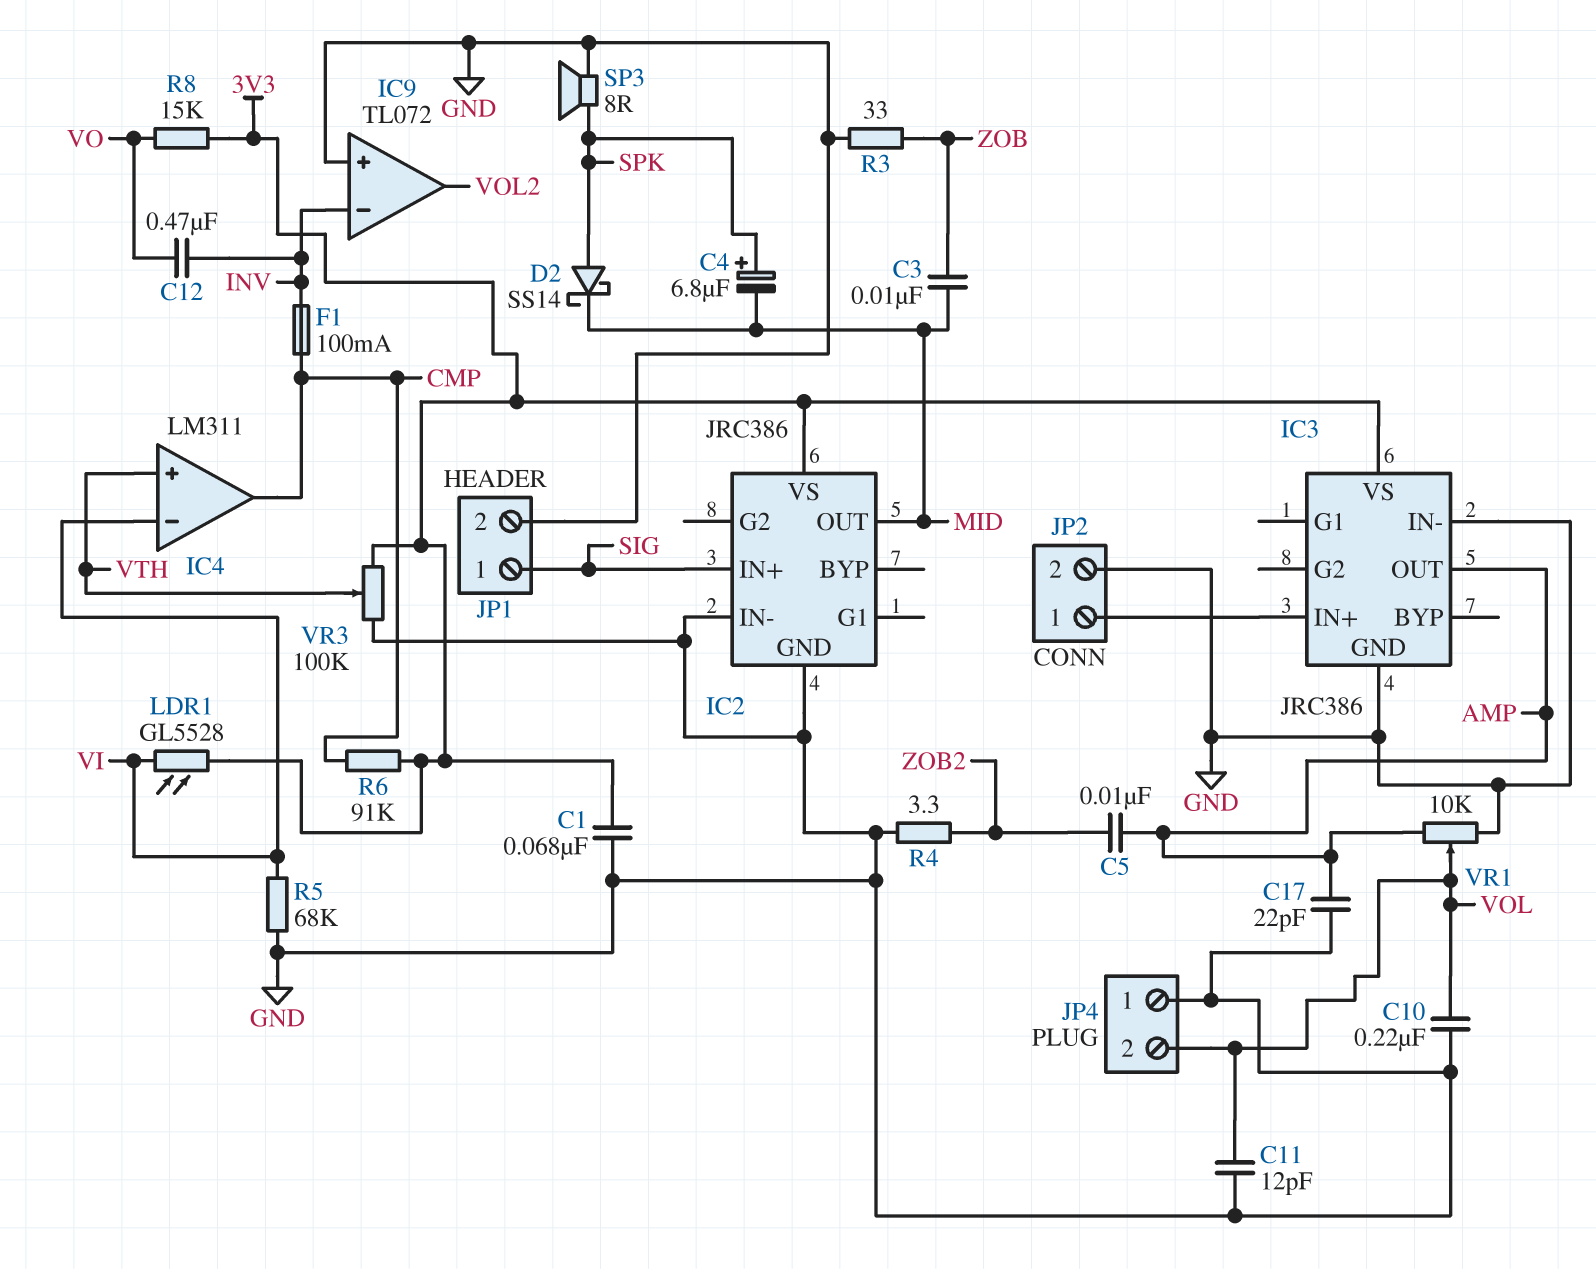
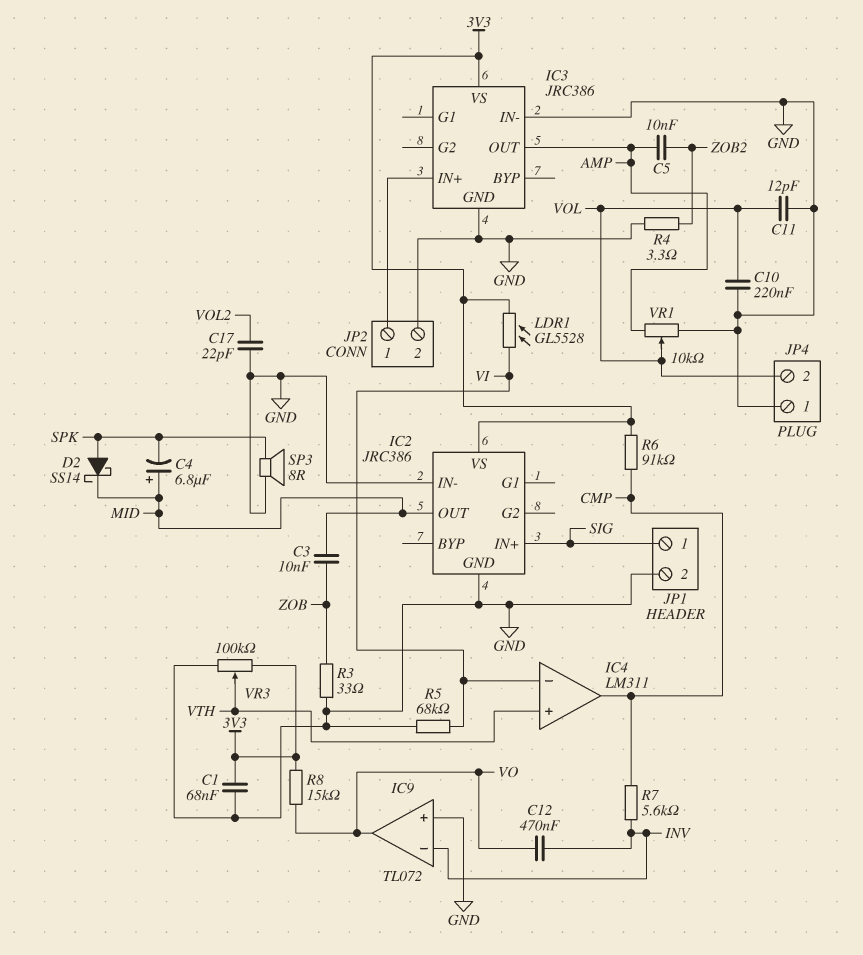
C4: 6.8uF (plus SPK, minus MID) -> 6.8uF (plus MID, minus SPK)
C17: 22pF (AMP, GND) -> 22pF (GND, VOL2)
F1: 100mA (CMP, INV) -> none
IC9 pin out: VOL2 -> VO
R7: none -> 5.6k (CMP, INV)

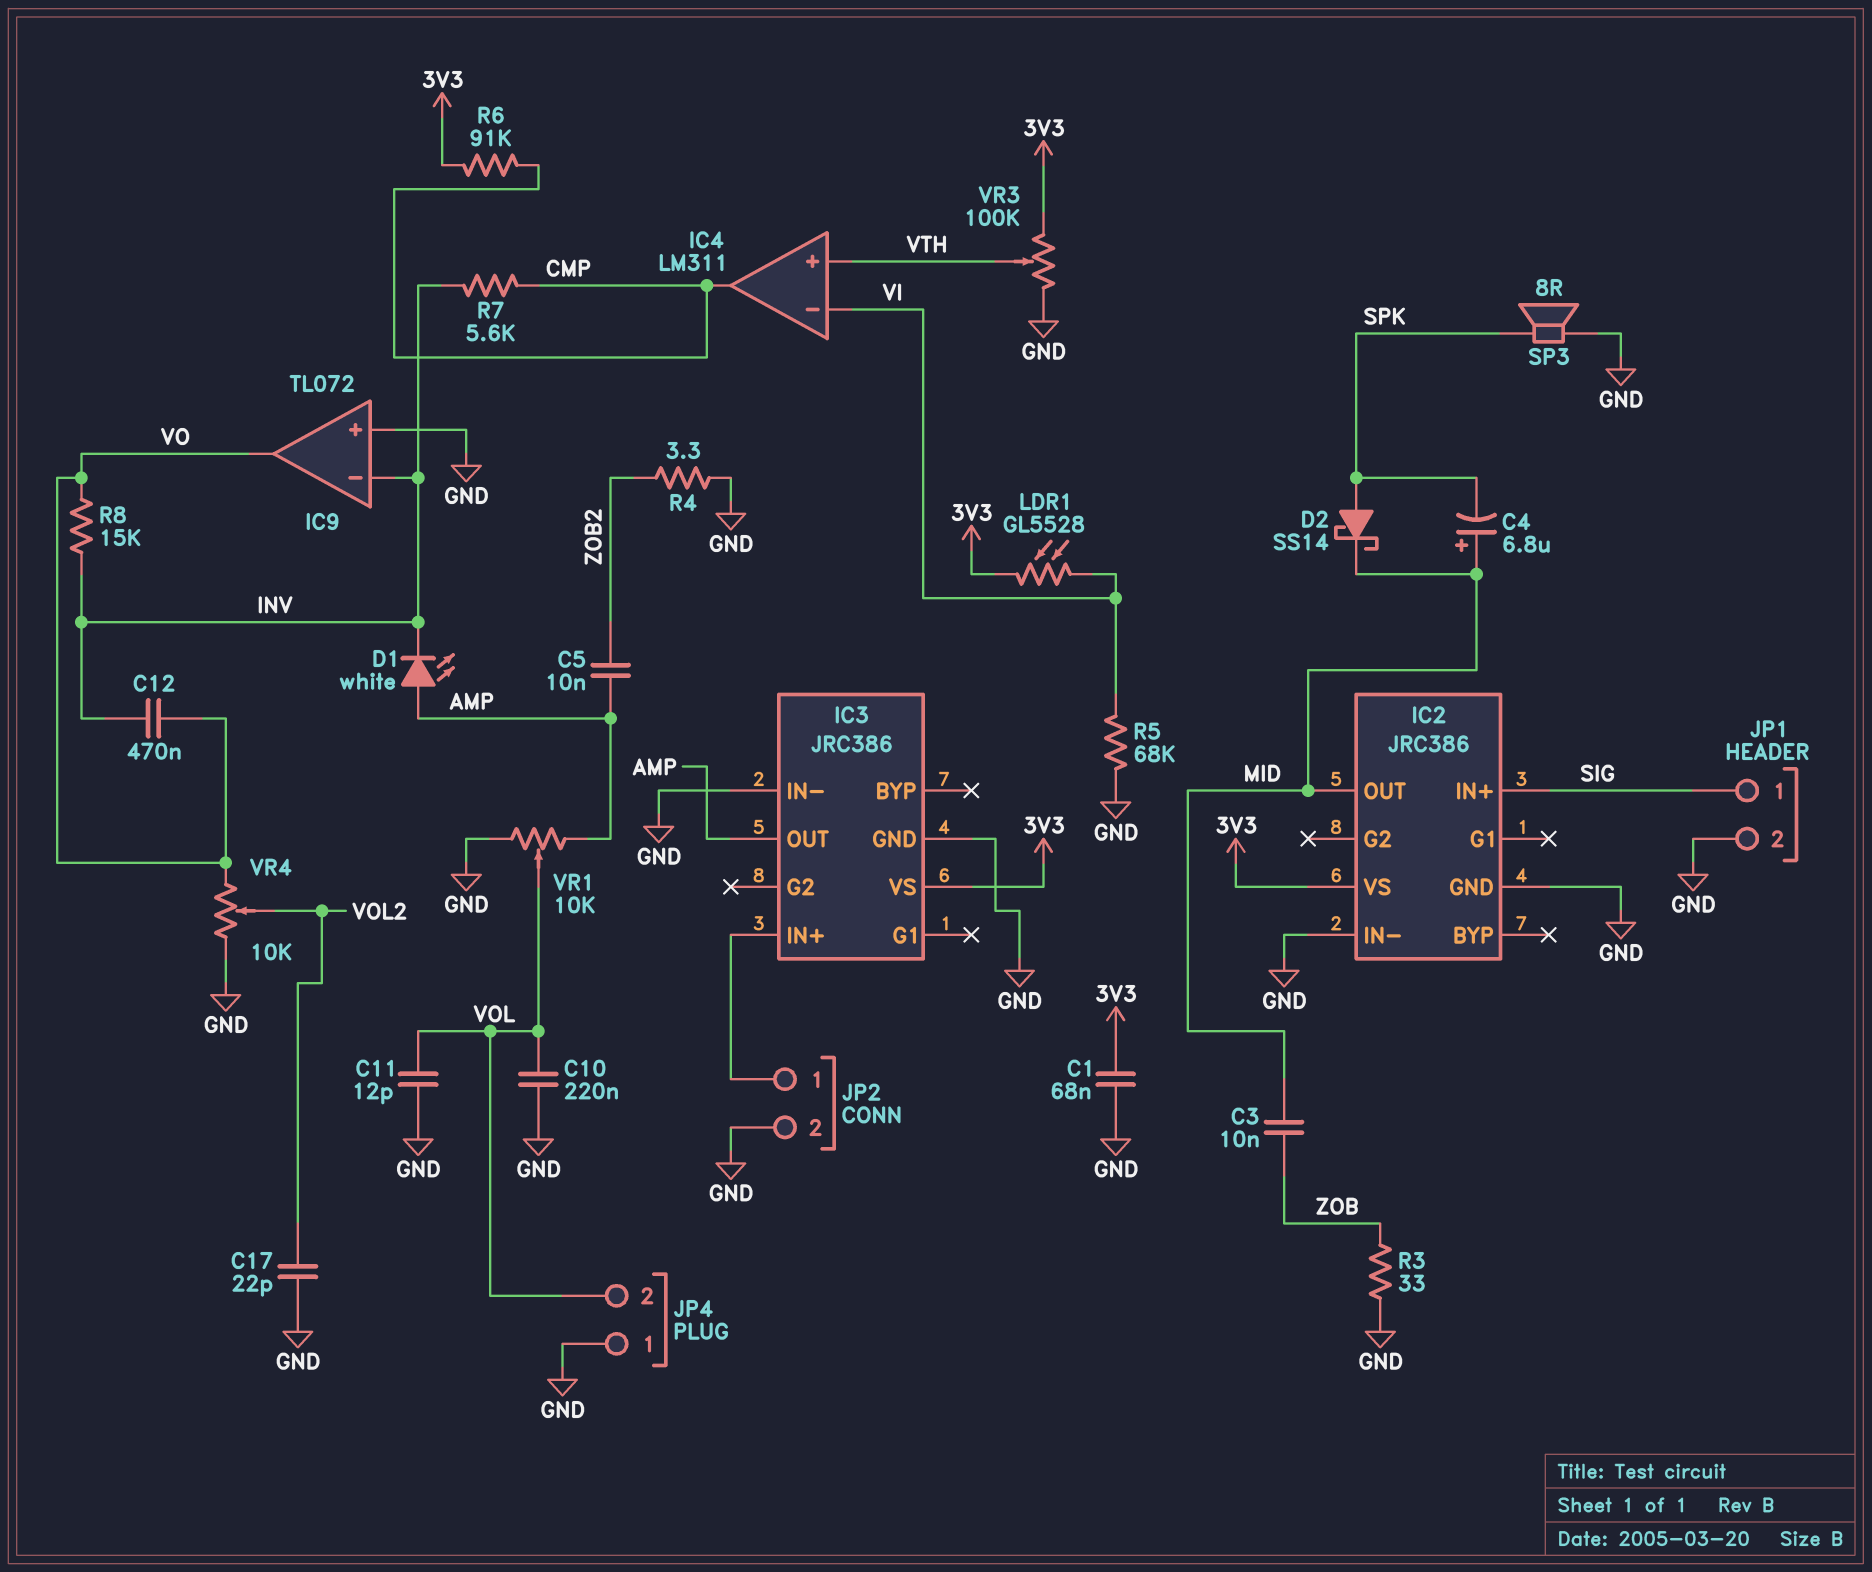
D1: none -> LED white (A AMP, K INV)
R8: 15k (3V3, VO) -> 15k (INV, VO)
VR4: none -> 10k (GND, VO, wiper VOL2)

